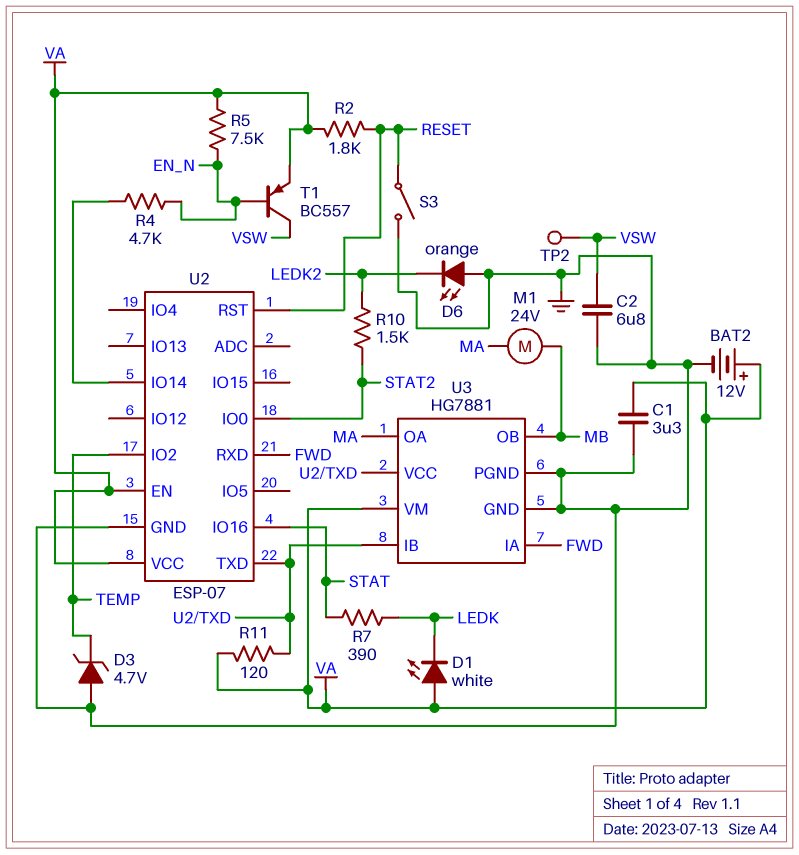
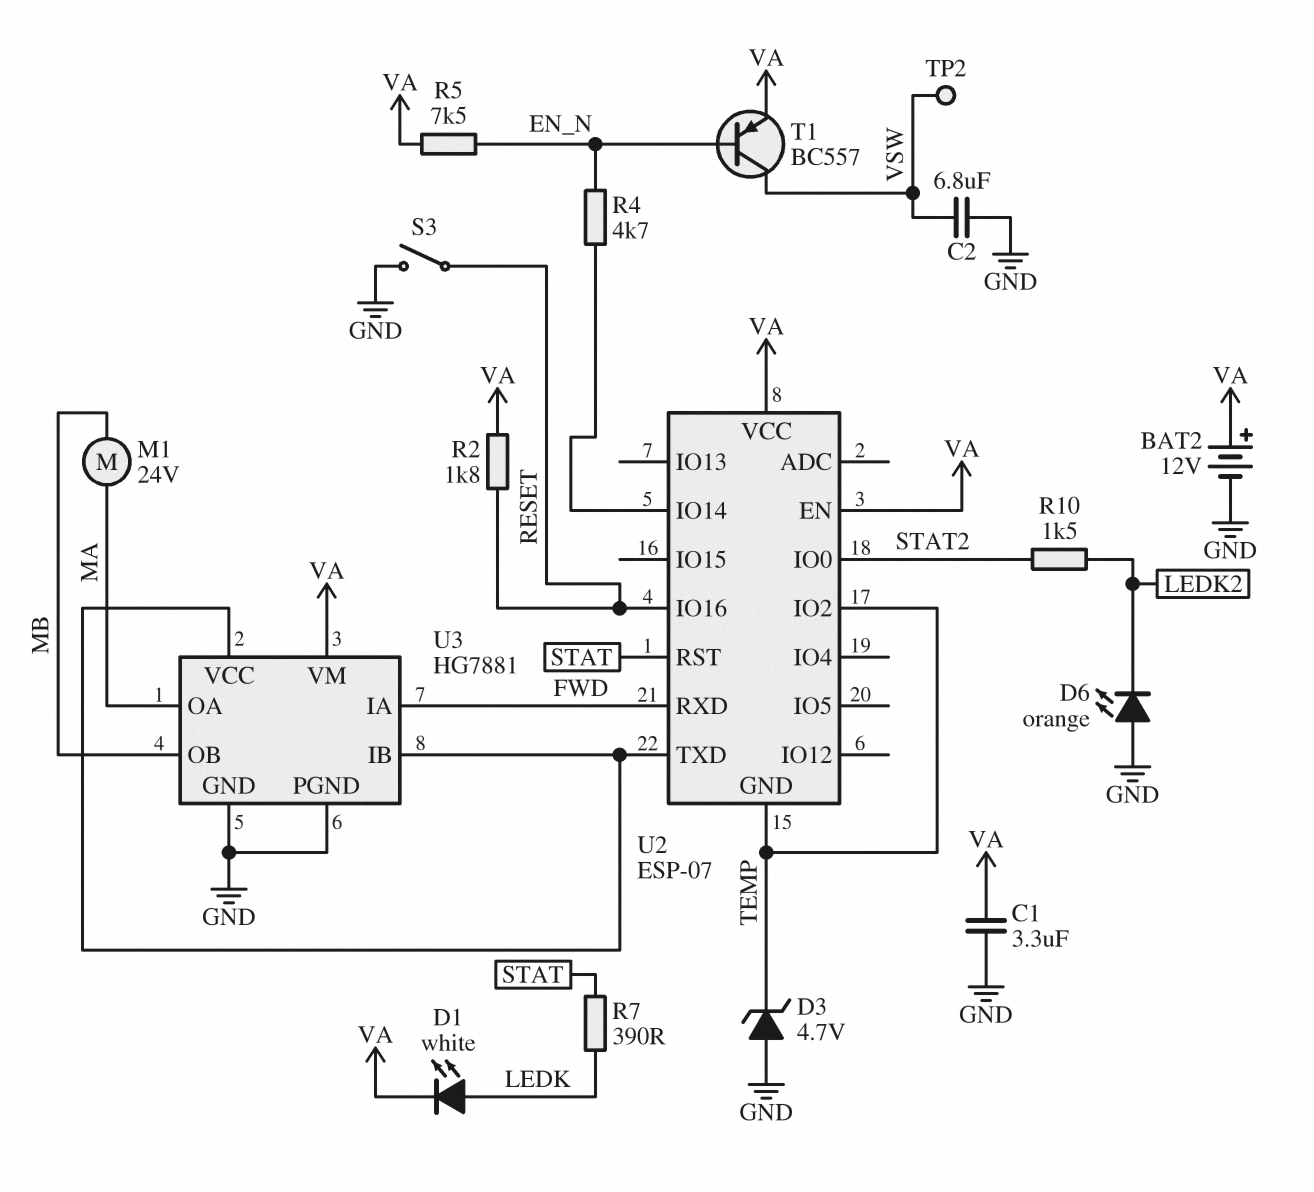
D1: LED white (A VA, K LEDK) -> LED white (A LEDK, K VA)
R11: 120 (U2/TXD, VA) -> none
U2 pin GND: GND -> TEMP
U2 pin IO16: STAT -> RESET
U2 pin RST: RESET -> STAT

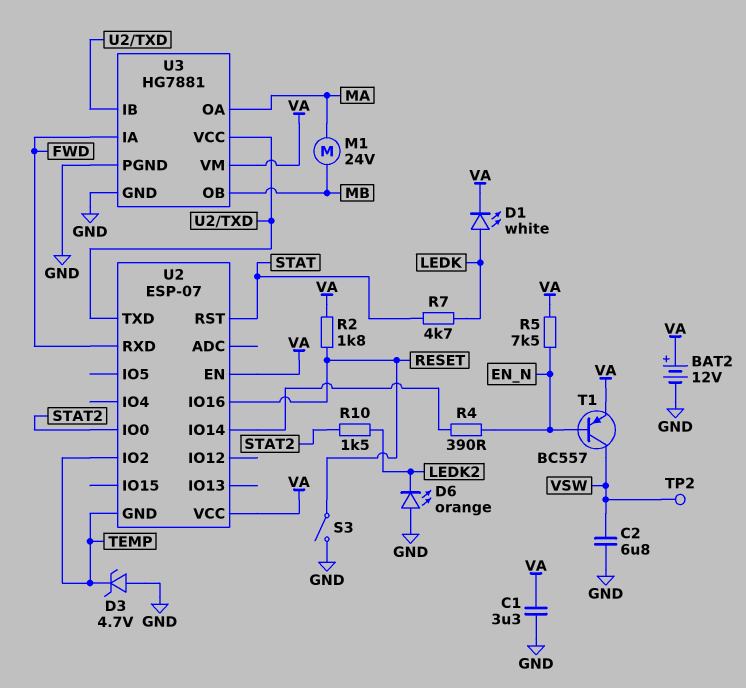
R4: 4.7k (EN_N, U2/IO14) -> 390 (EN_N, U2/IO14)
R7: 390 (LEDK, STAT) -> 4.7k (LEDK, STAT)

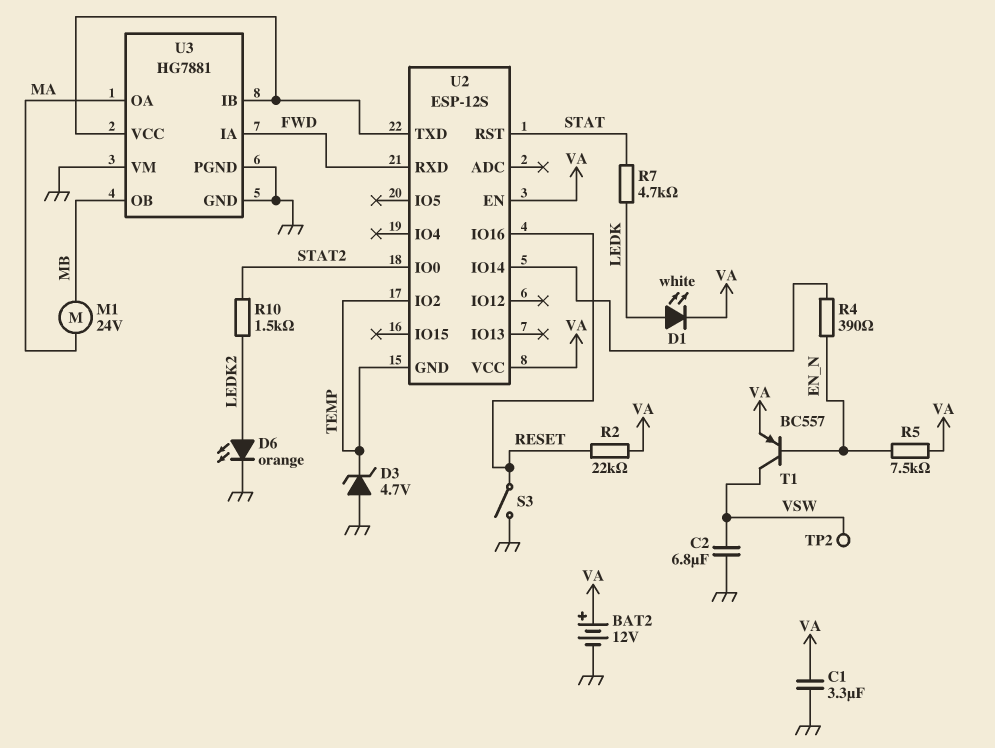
D6: LED orange (A GND, K LEDK2) -> LED orange (A LEDK2, K GND)
R2: 1.8k (RESET, VA) -> 22k (RESET, VA)
U2: ESP-07 -> ESP-12S
U3 pin VM: VA -> GND

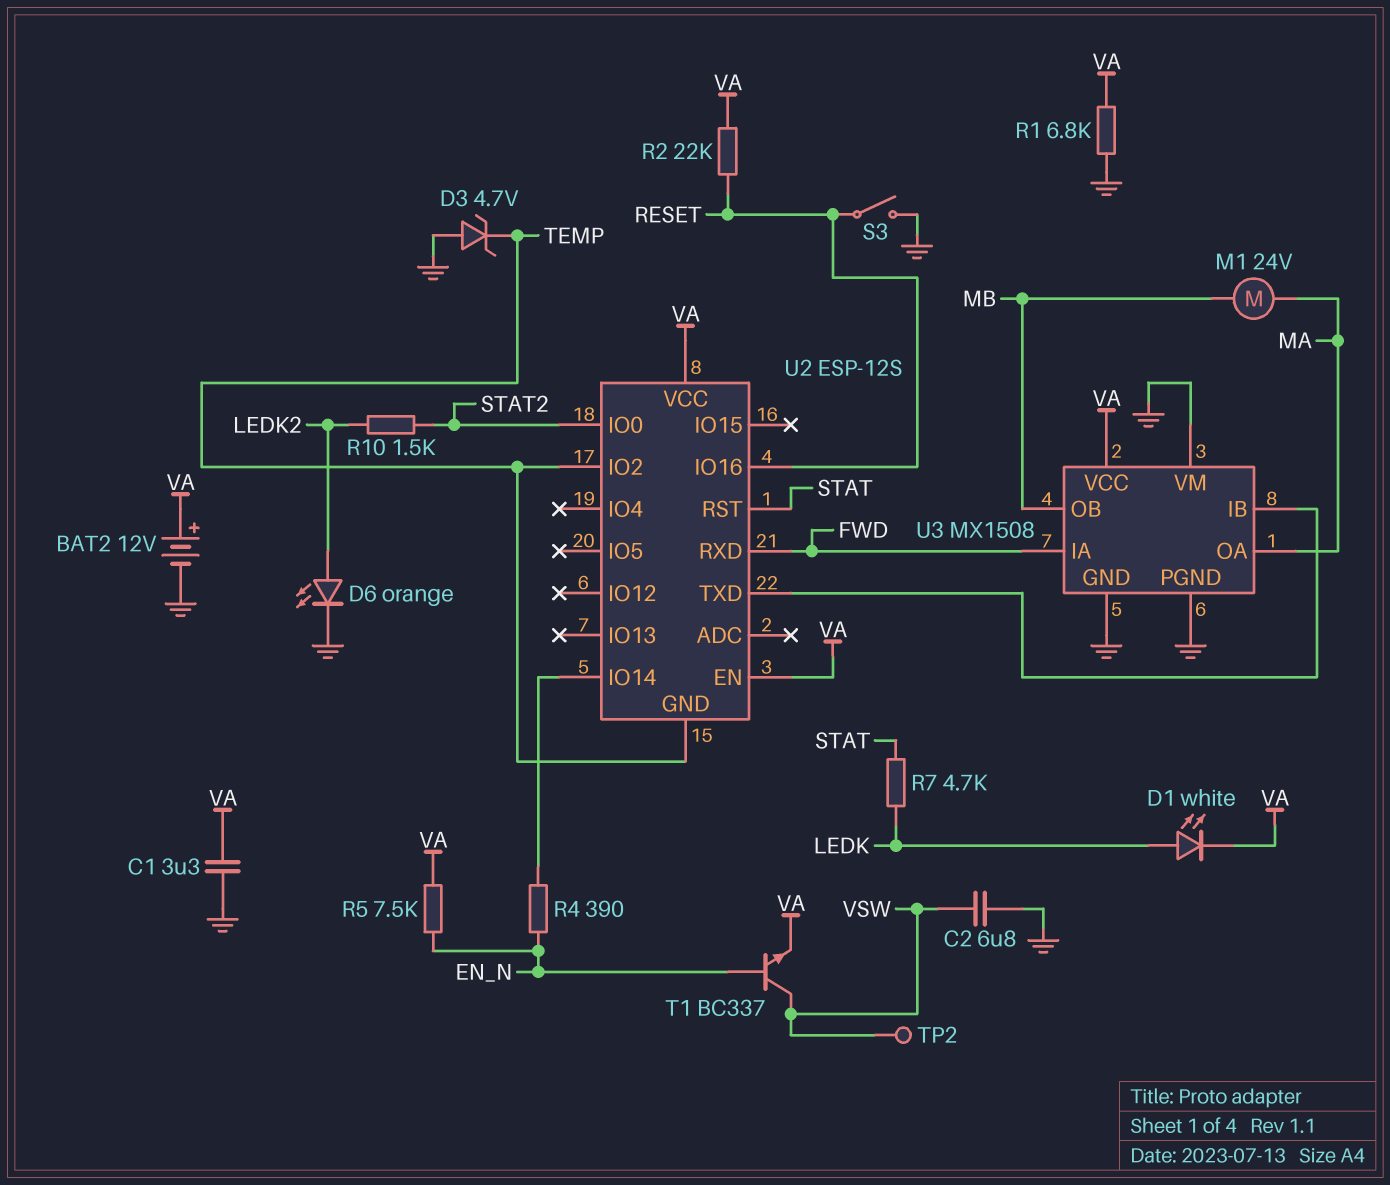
R1: none -> 6.8k (GND, VA)
T1: PNP BC557 (B EN_N, C VSW, E VA) -> NPN BC337 (B EN_N, C VSW, E VA)
U3: HG7881 -> MX1508
U3 pin VCC: U2/TXD -> VA

